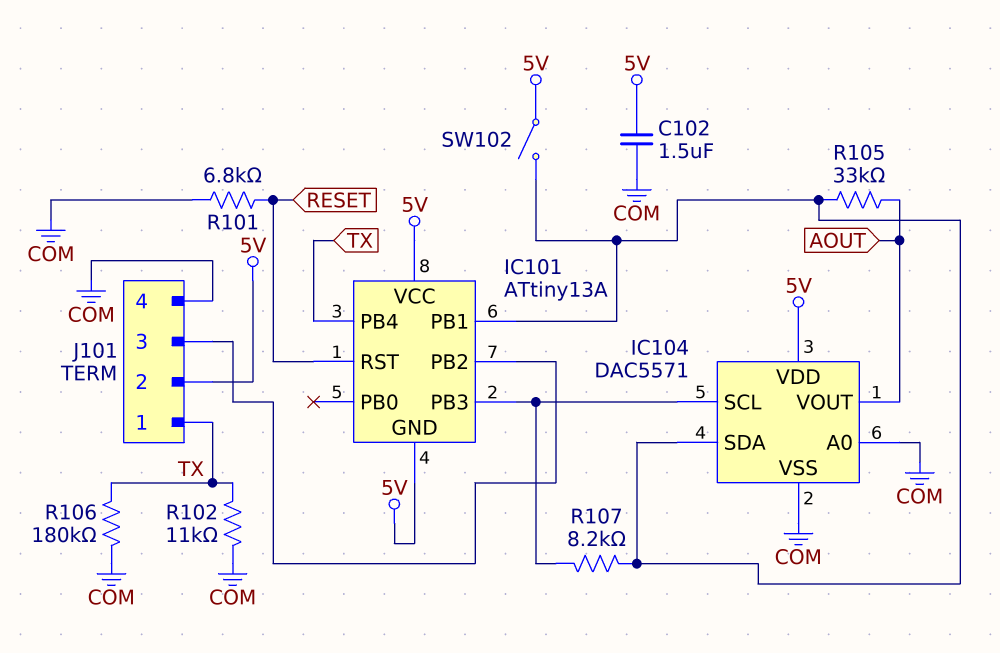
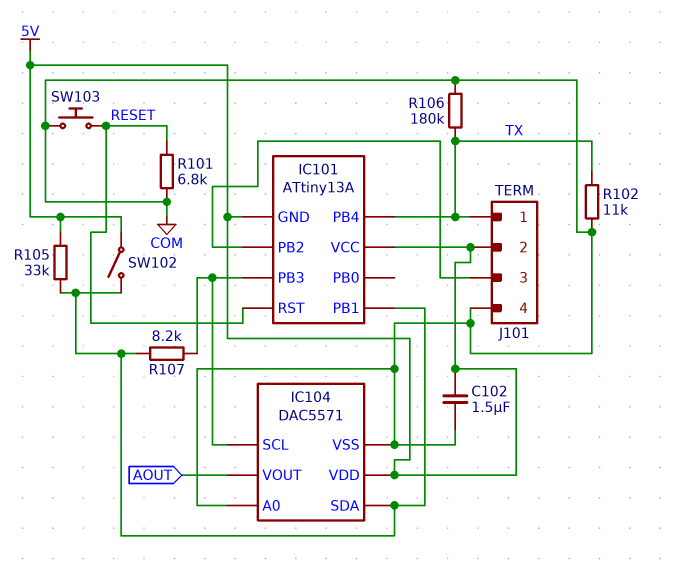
R105: 33k (AOUT, IC101/PB1) -> 33k (5V, IC101/PB1)
SW103: none -> button (COM, RESET)

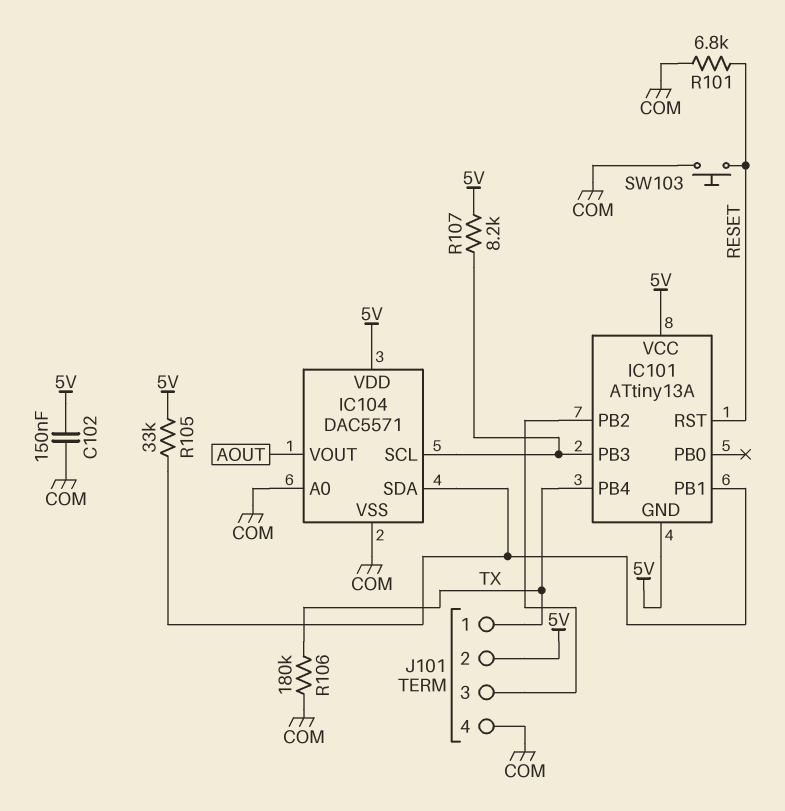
C102: 1.5uF (5V, COM) -> 150nF (5V, COM)
R102: 11k (COM, TX) -> none
R107: 8.2k (IC101/PB1, IC101/PB3) -> 8.2k (5V, IC101/PB3)
SW102: switch (5V, IC101/PB1) -> none

